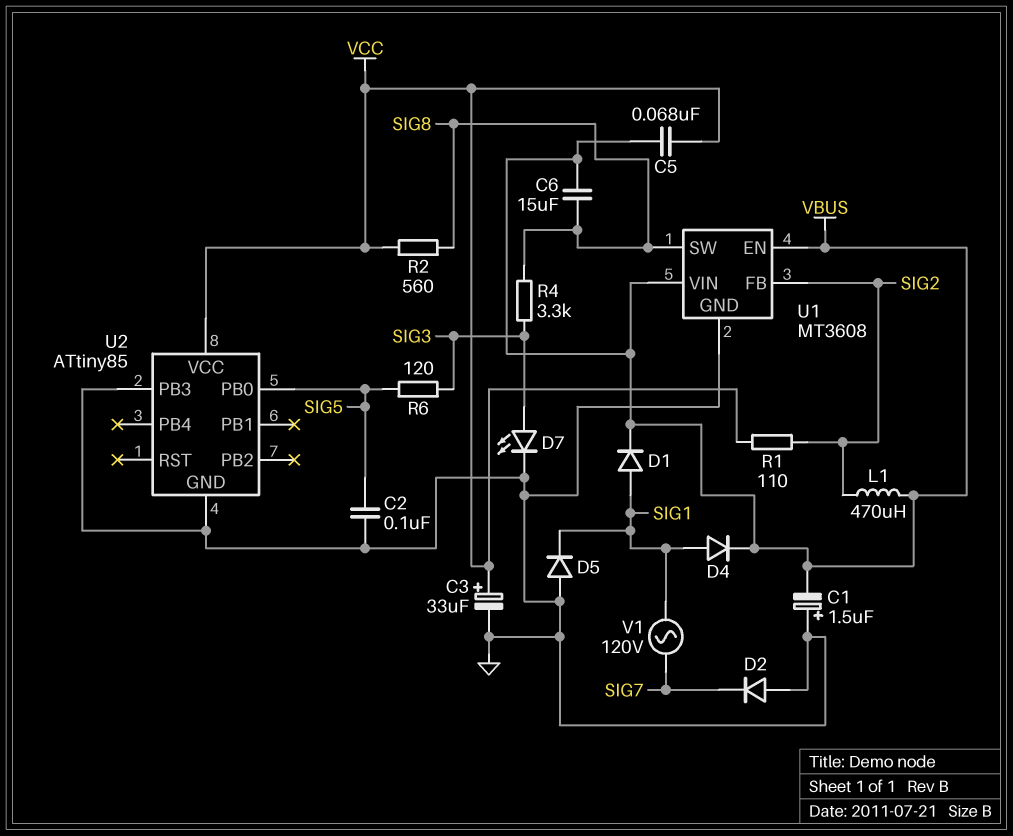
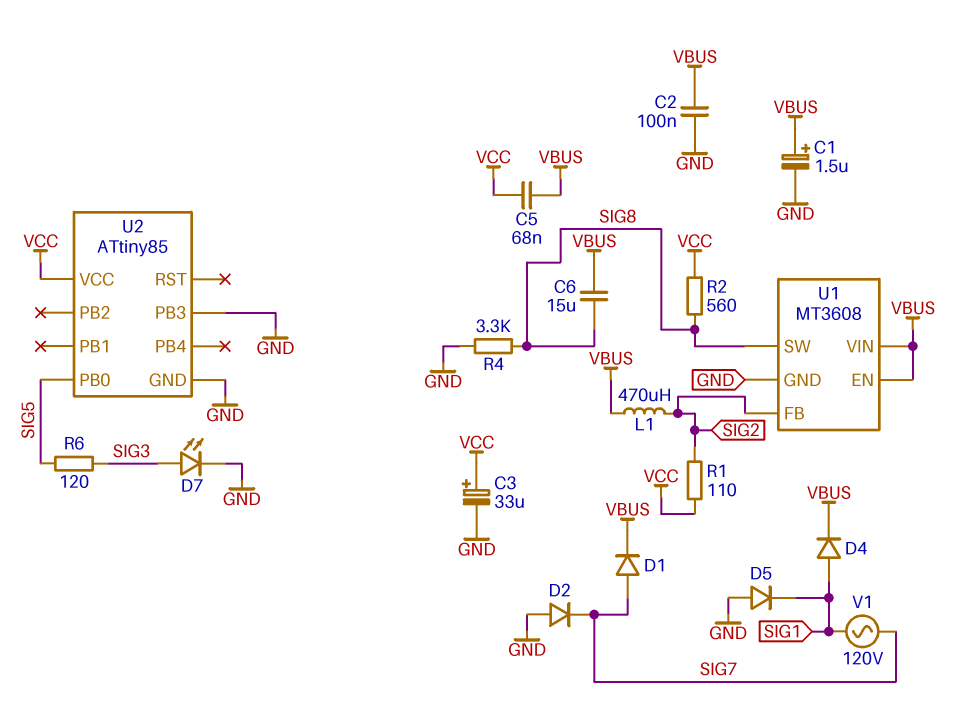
C1: 1.5uF (plus GND, minus VBUS) -> 1.5uF (plus VBUS, minus GND)
C2: 100nF (GND, SIG5) -> 100nF (GND, VBUS)
D1: diode (A SIG1, K VBUS) -> diode (A SIG7, K VBUS)
R4: 3.3k (SIG3, SIG8) -> 3.3k (GND, SIG8)

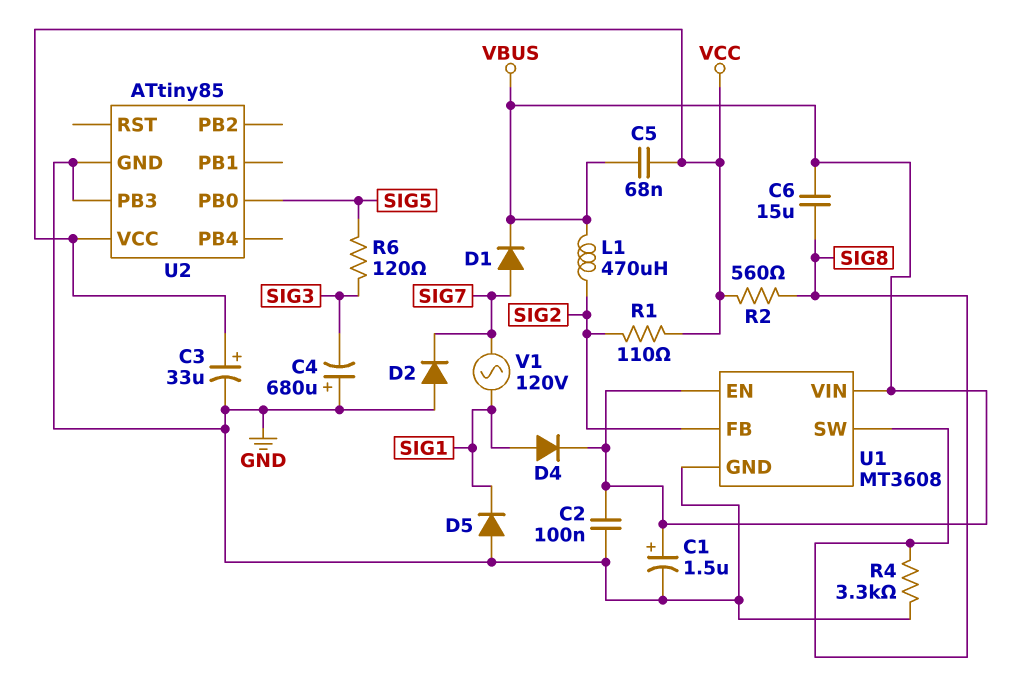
C4: none -> 680uF (plus GND, minus SIG3)
D7: LED (A SIG3, K GND) -> none

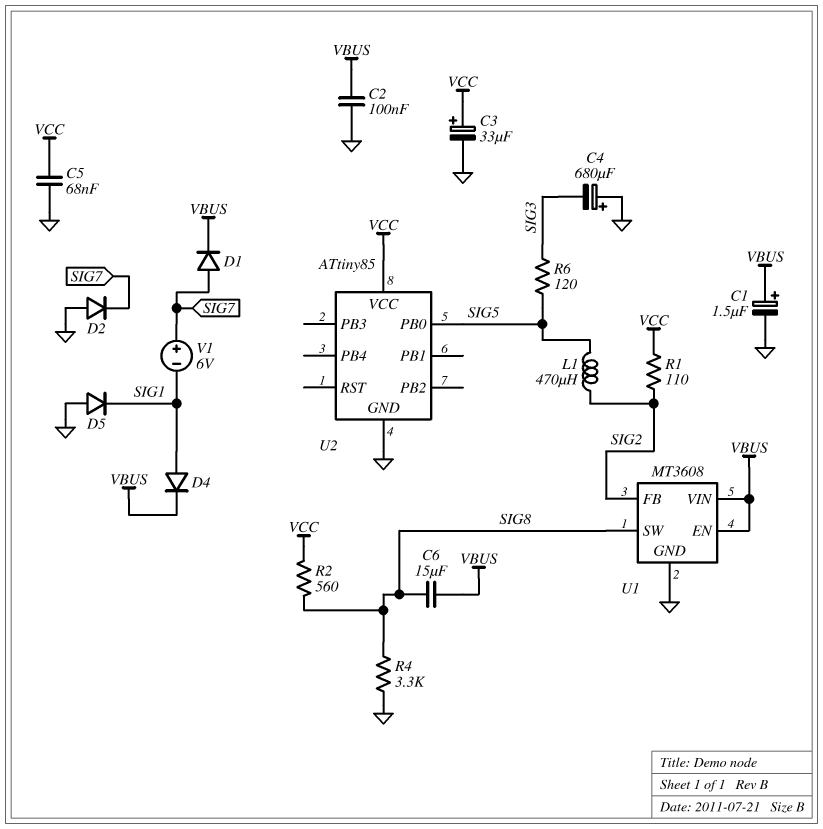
C5: 68nF (VBUS, VCC) -> 68nF (GND, VCC)
L1: 470uH (SIG2, VBUS) -> 470uH (SIG2, SIG5)
U2 pin PB3: GND -> none
V1: AC 120V (SIG1, SIG7) -> 6V (plus SIG7, minus SIG1)

